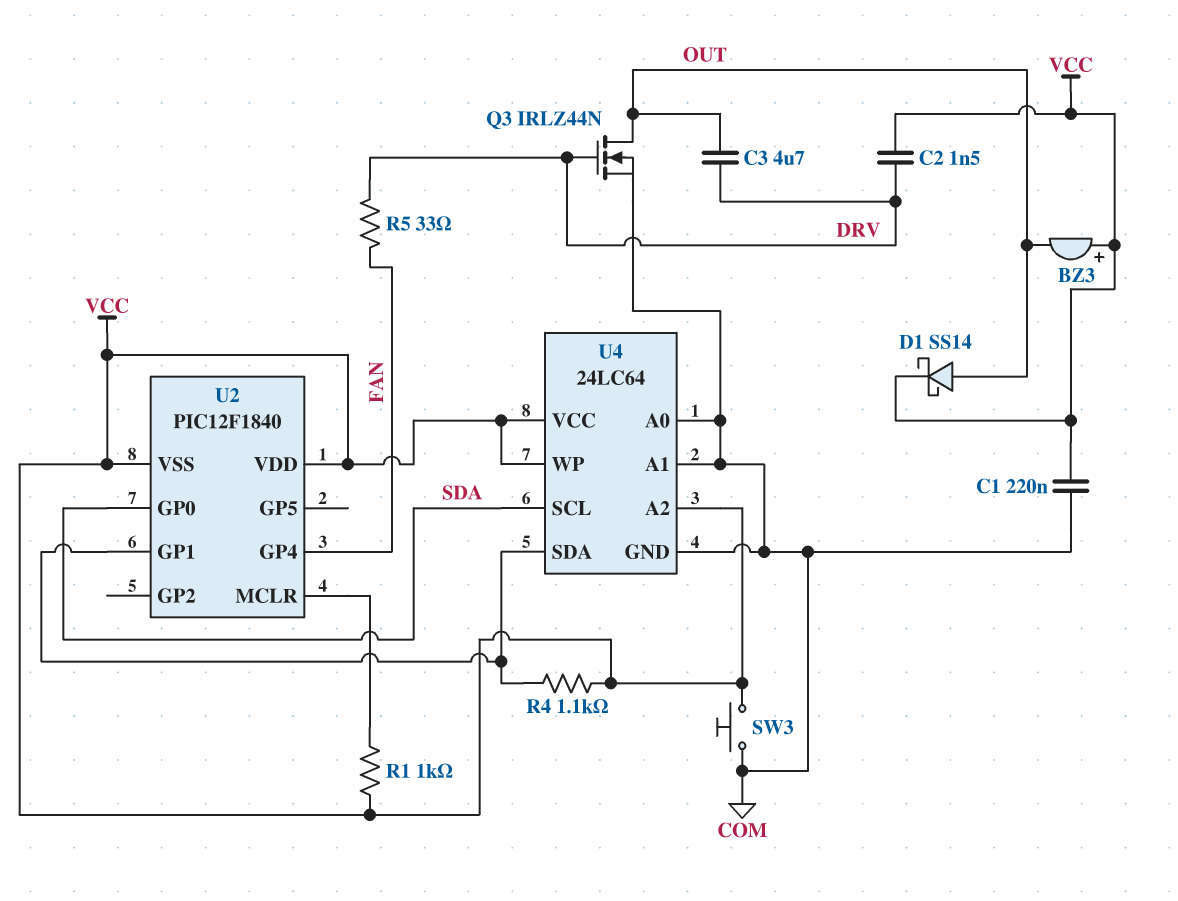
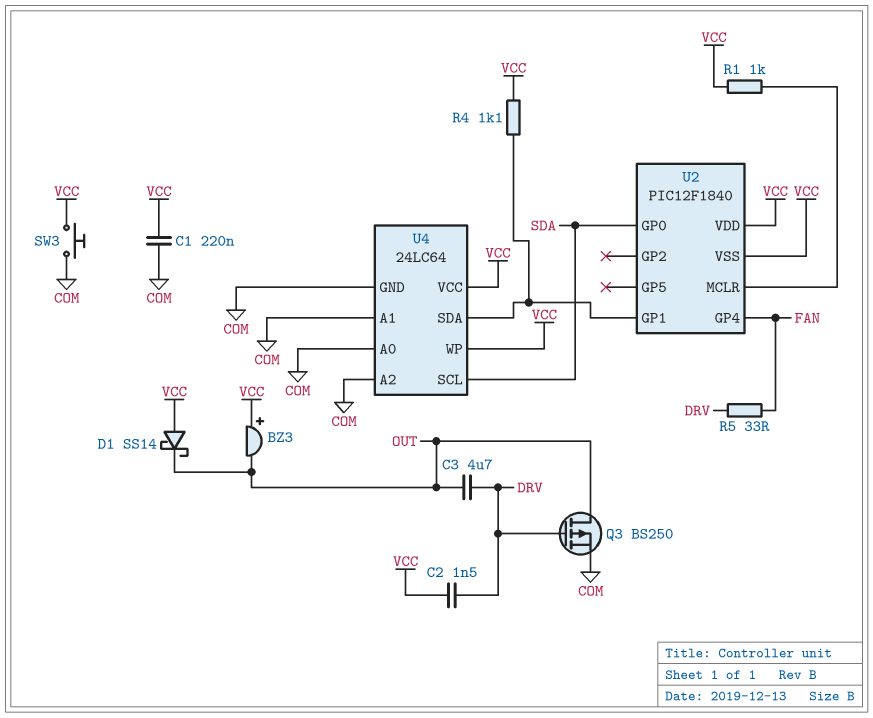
D1: schottky SS14 (A OUT, K VCC) -> schottky SS14 (A VCC, K OUT)
Q3: NMOS IRLZ44N (G DRV, D OUT, S COM) -> PMOS BS250 (G DRV, D OUT, S COM)
U4 pin A2: VCC -> COM

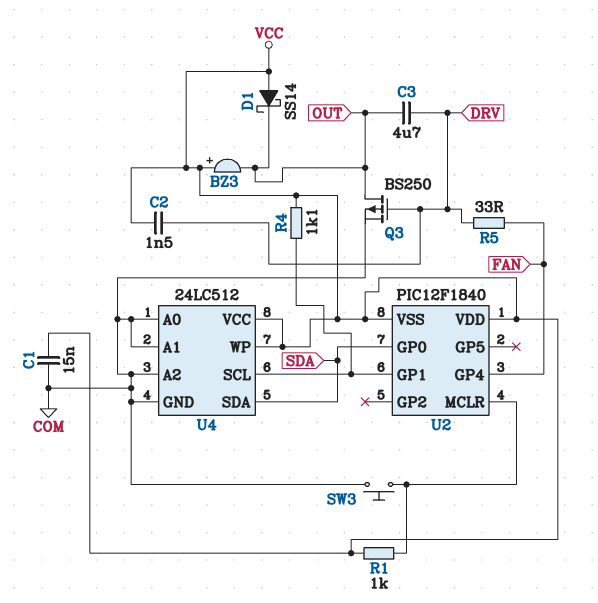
C1: 220nF (COM, VCC) -> 15nF (COM, VCC)
SW3: button (COM, VCC) -> button (COM, U2/MCLR)
U4: 24LC64 -> 24LC512
U4 pin SCL: SDA -> U2/GP1
U4 pin SDA: U2/GP1 -> SDA

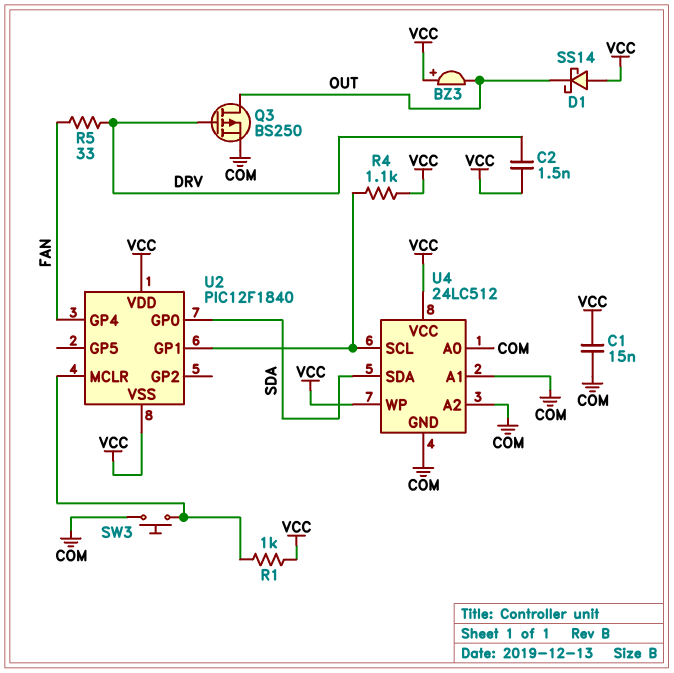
C3: 4.7uF (DRV, OUT) -> none

